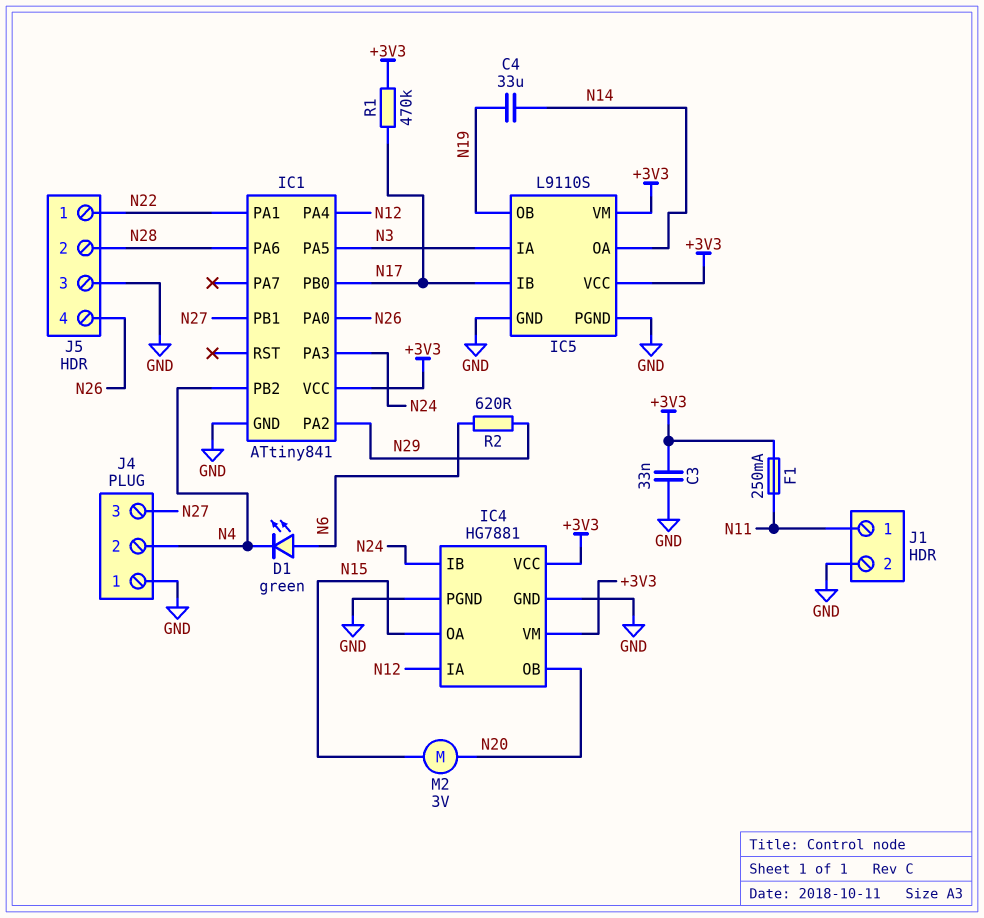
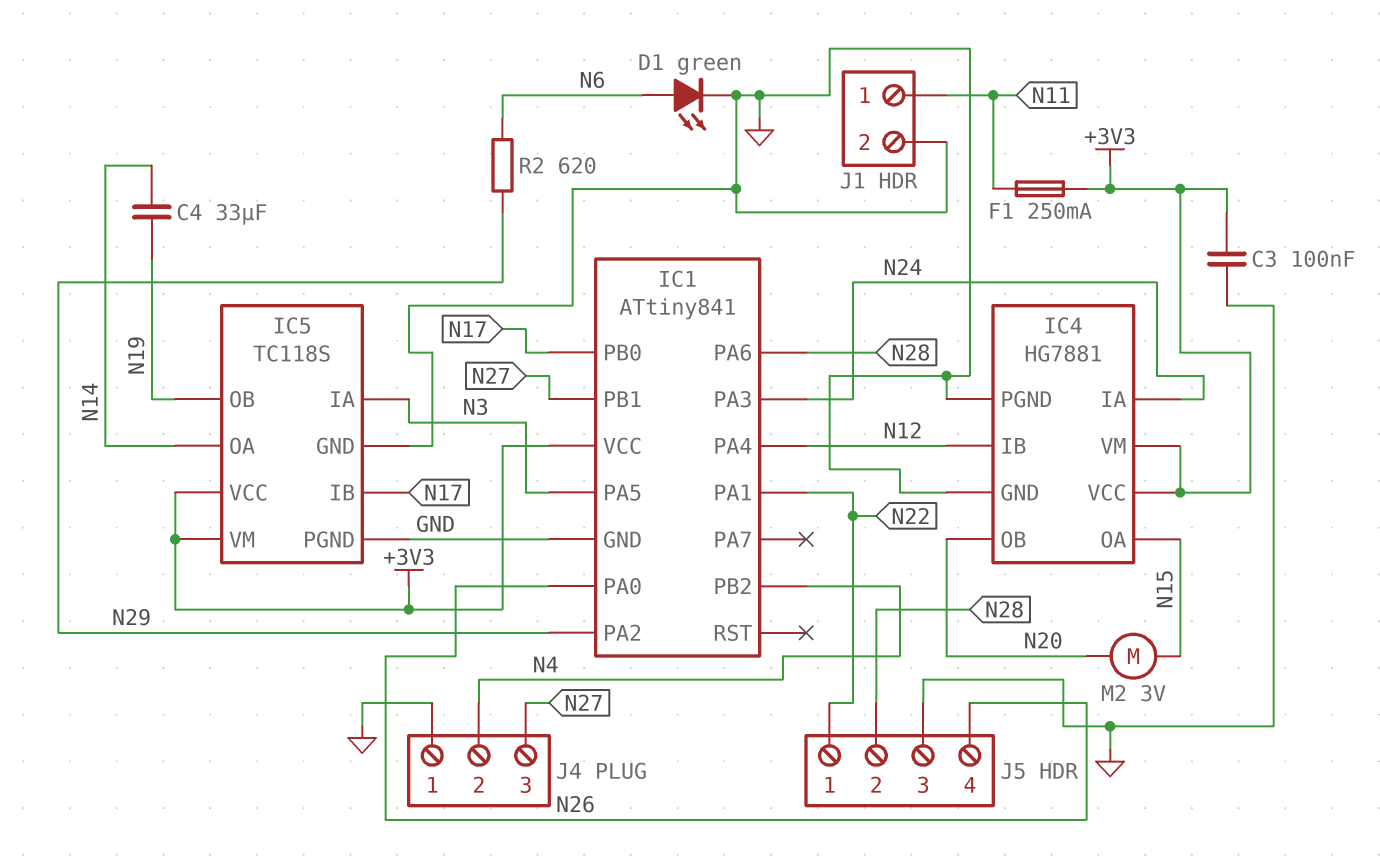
C3: 33nF (+3V3, GND) -> 100nF (+3V3, GND)
D1: LED green (A N6, K N4) -> LED green (A N6, K GND)
IC4 pin IA: N12 -> N24
IC4 pin IB: N24 -> N12
IC5: L9110S -> TC118S
R1: 470k (+3V3, N17) -> none

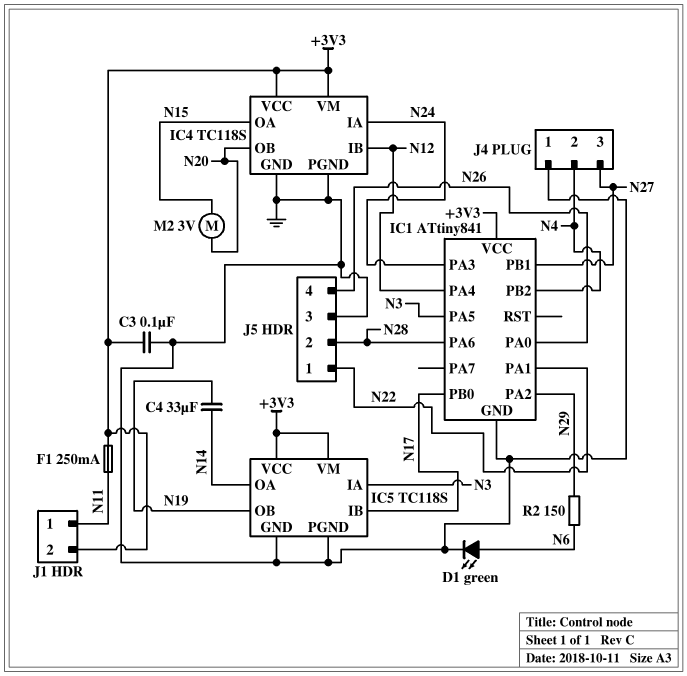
IC4: HG7881 -> TC118S
J1 pin 2: GND -> +3V3
R2: 620 (N6, N29) -> 150 (N6, N29)

